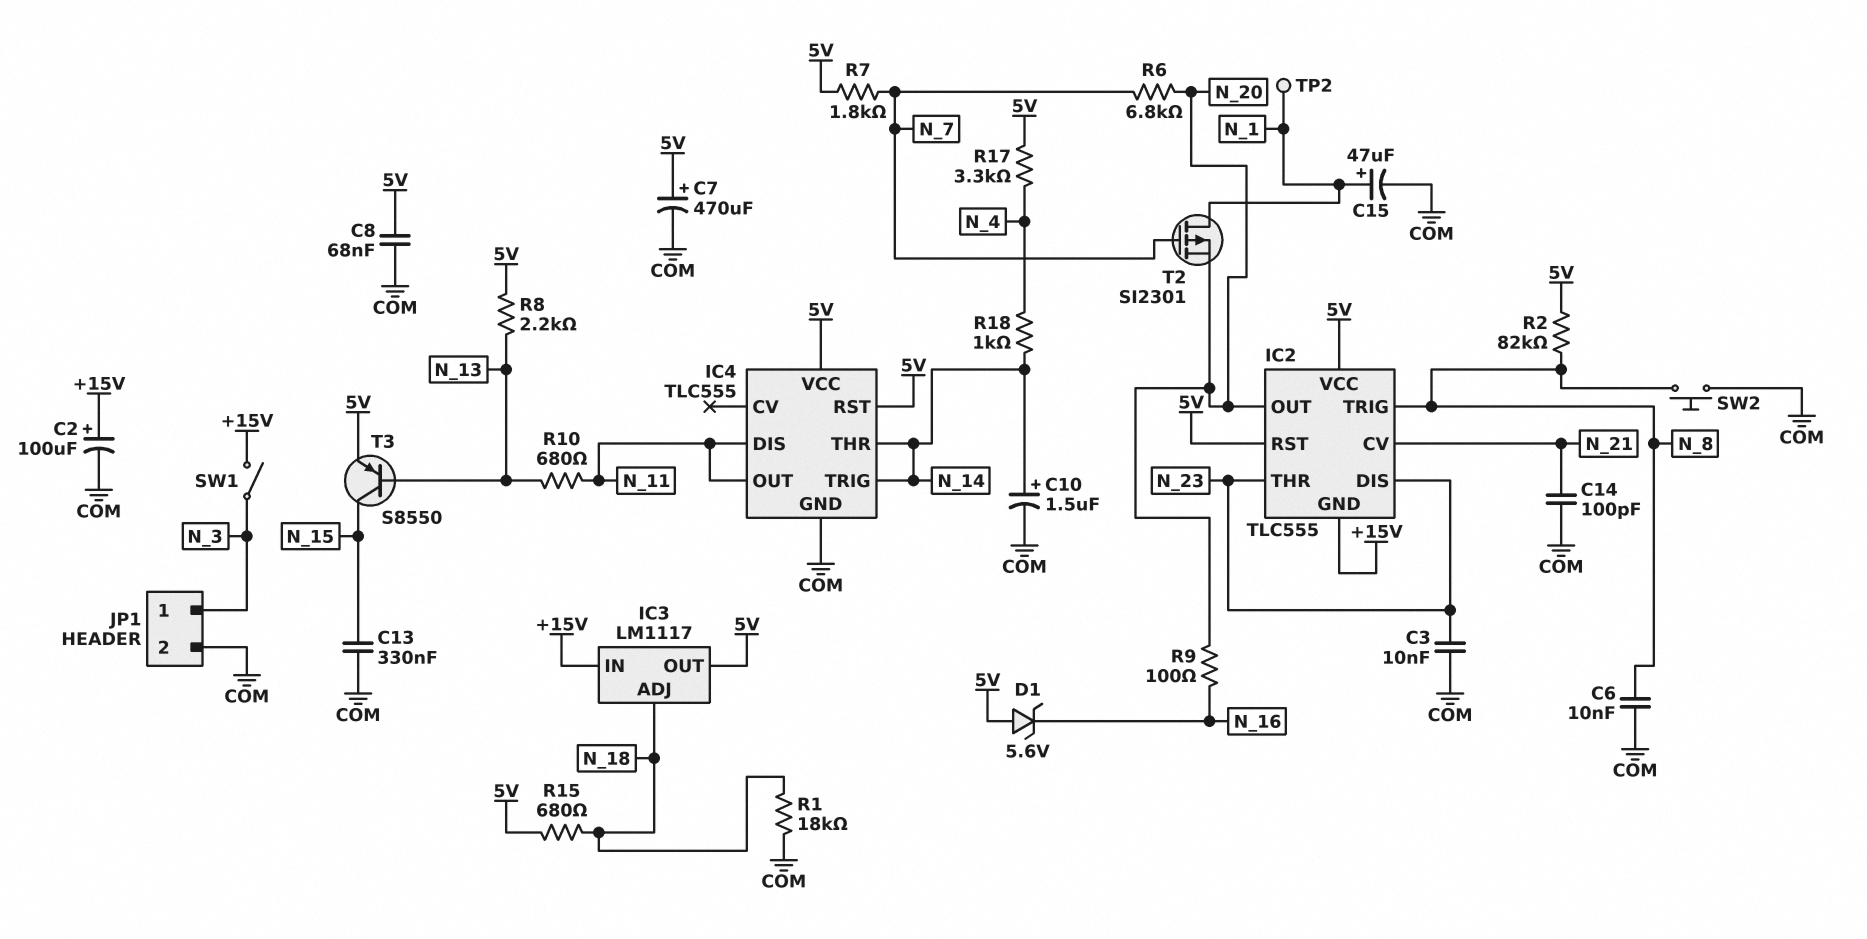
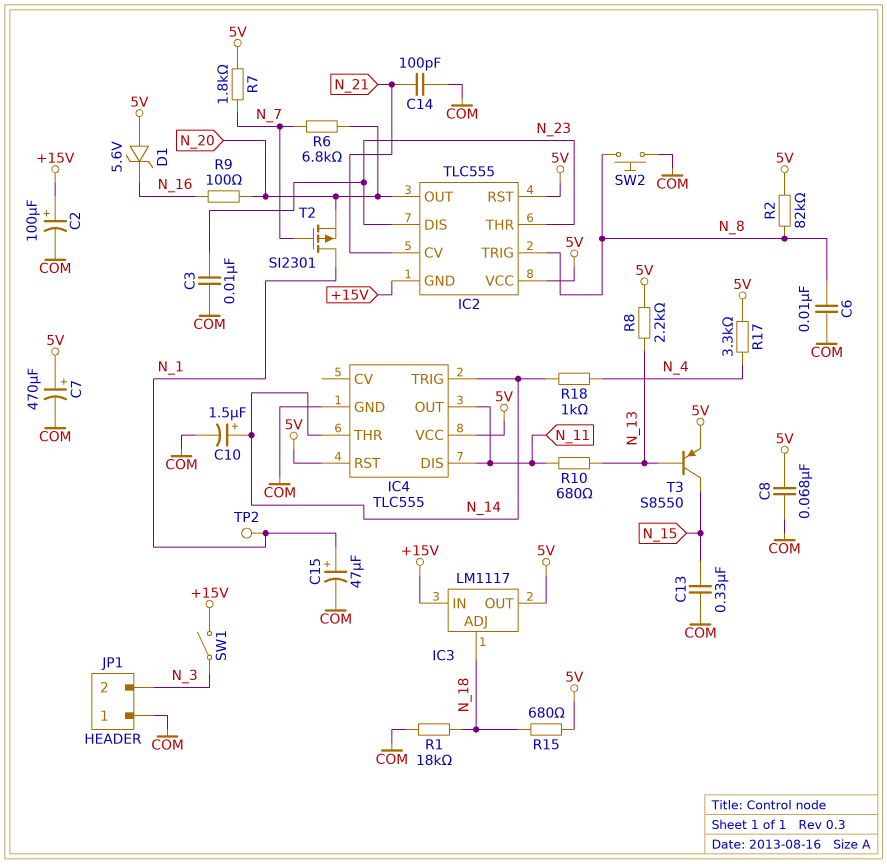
JP1 pin 1: N_3 -> COM
JP1 pin 2: COM -> N_3

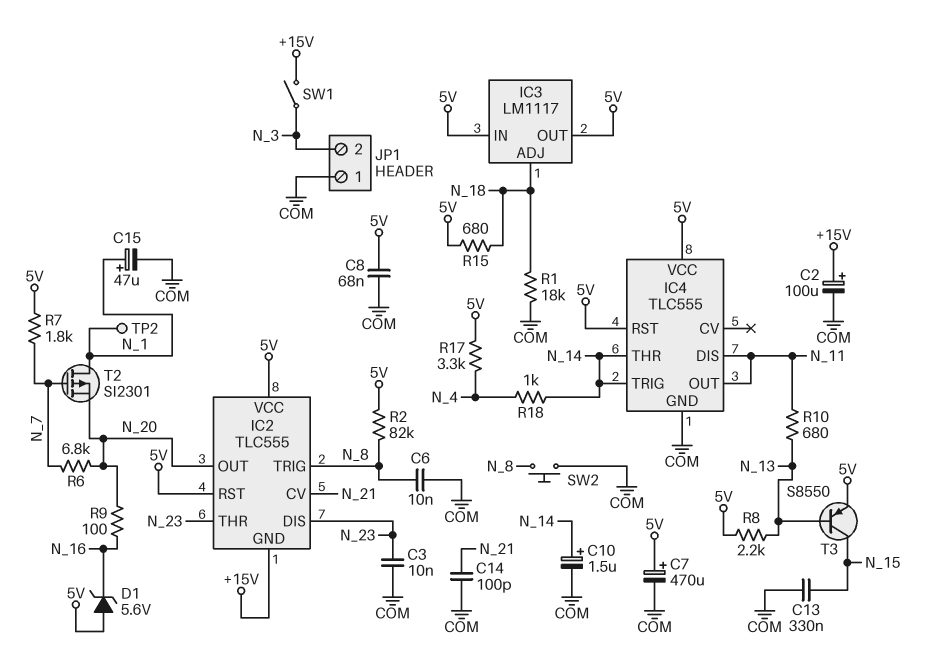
IC3 pin IN: +15V -> 5V

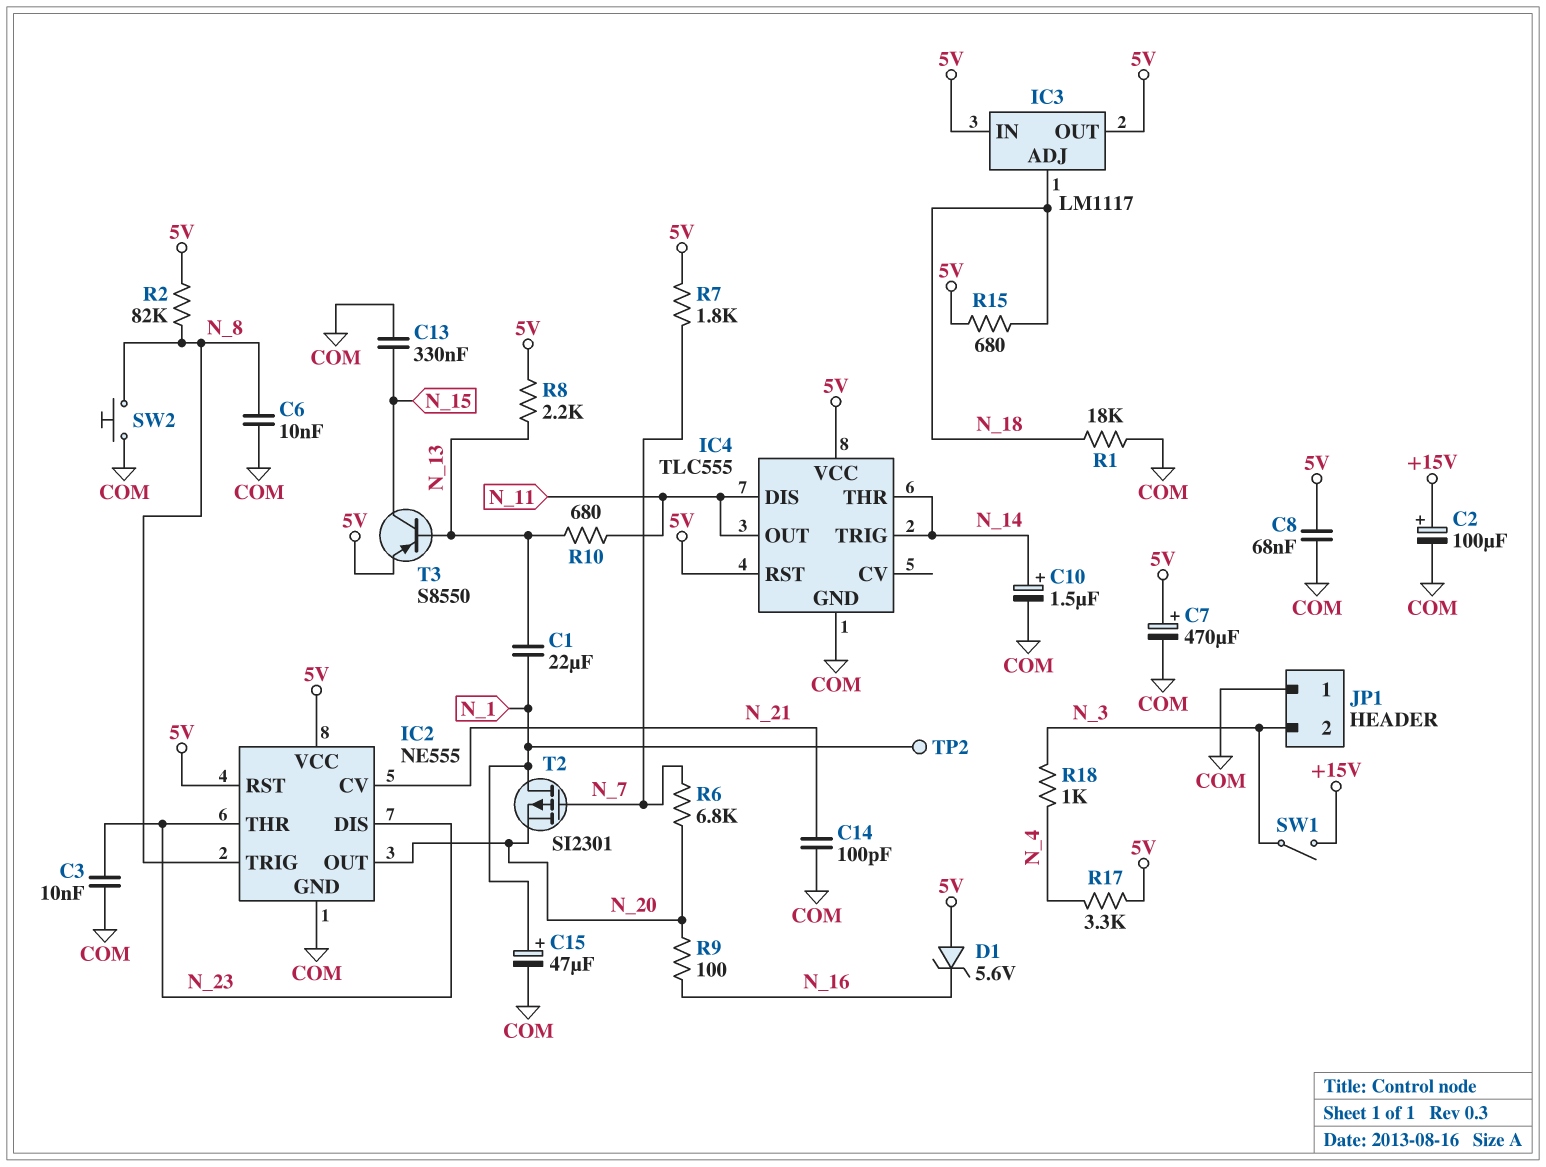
C1: none -> 22uF (N_1, N_13)
IC2: TLC555 -> NE555
IC2 pin GND: +15V -> COM
R18: 1k (N_4, N_14) -> 1k (N_3, N_4)

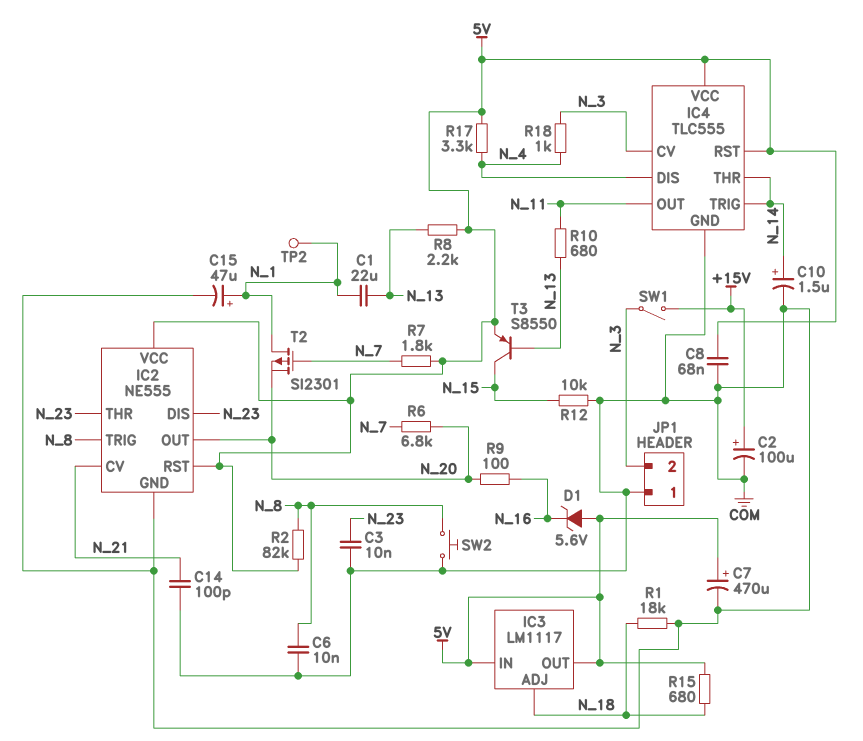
C13: 330nF (COM, N_15) -> none
IC4 pin CV: none -> N_3
IC4 pin DIS: N_11 -> N_4
R12: none -> 10k (COM, N_15)

